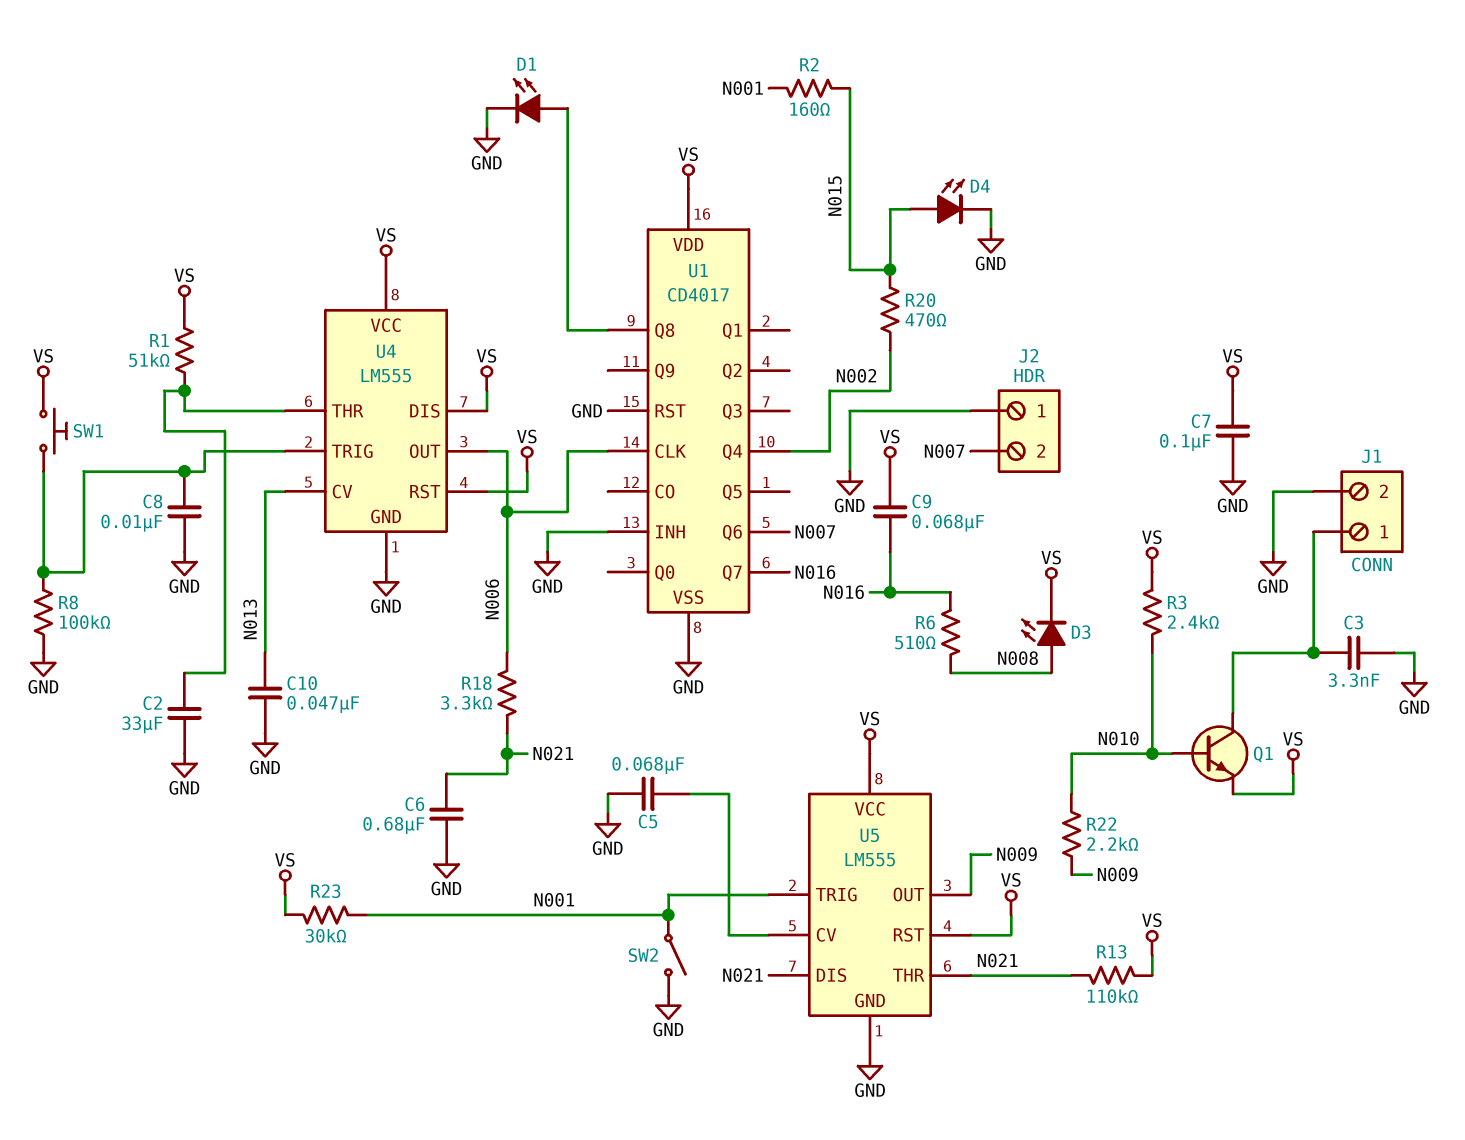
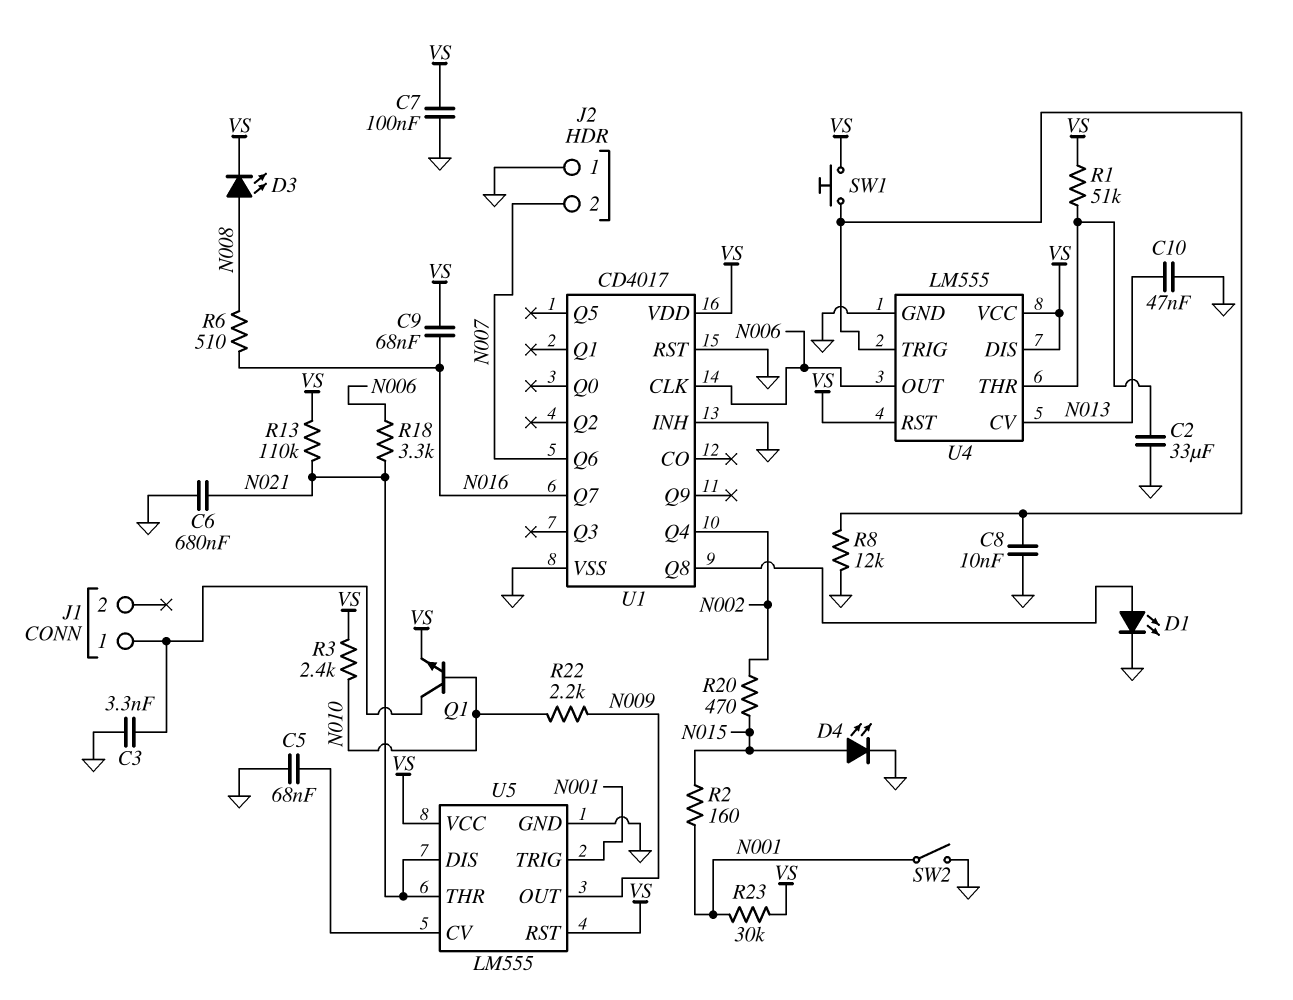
J1 pin 2: GND -> none
R8: 100k (GND, U4/TRIG) -> 12k (GND, U4/TRIG)

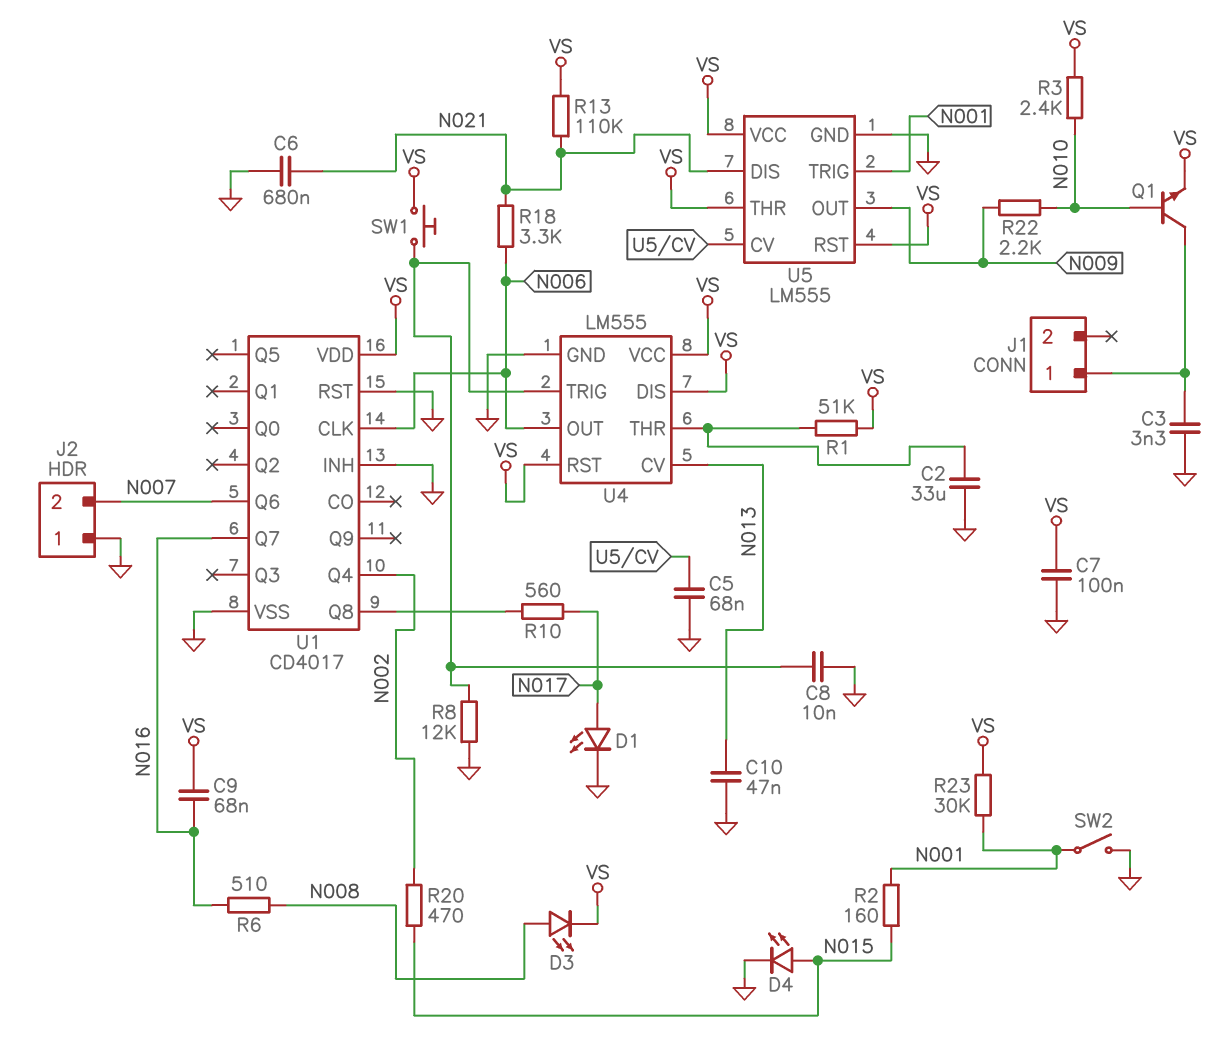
D1: LED (A U1/Q8, K GND) -> LED (A N017, K GND)
R10: none -> 560 (N017, U1/Q8)
U5 pin THR: N021 -> VS

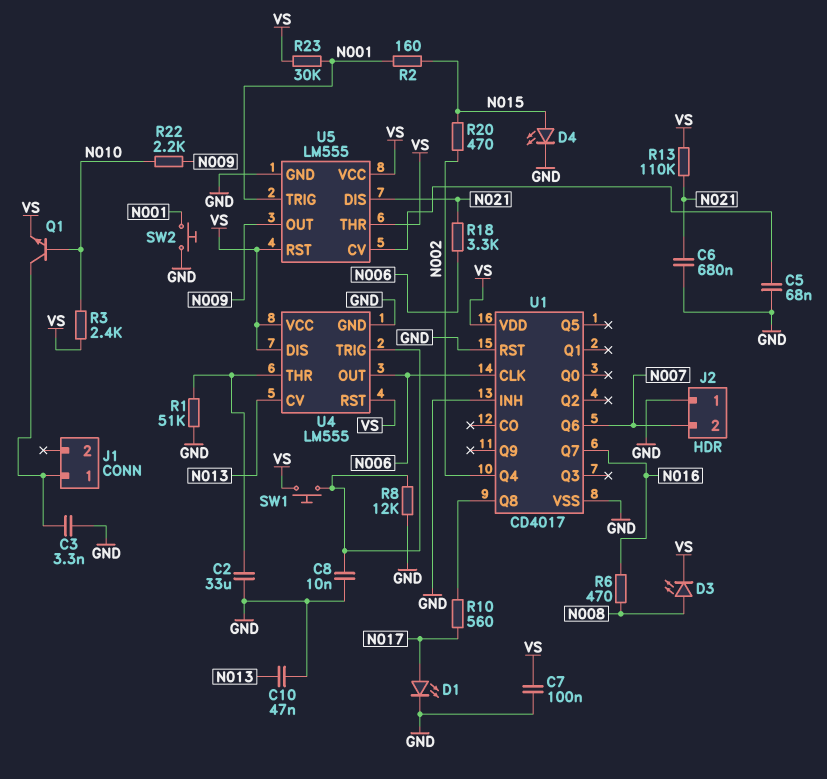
C9: 68nF (N016, VS) -> none
R1: 51k (U4/THR, VS) -> 51k (GND, U4/THR)
R6: 510 (N008, N016) -> 470 (N008, N016)
SW2: switch (GND, N001) -> button (GND, N001)

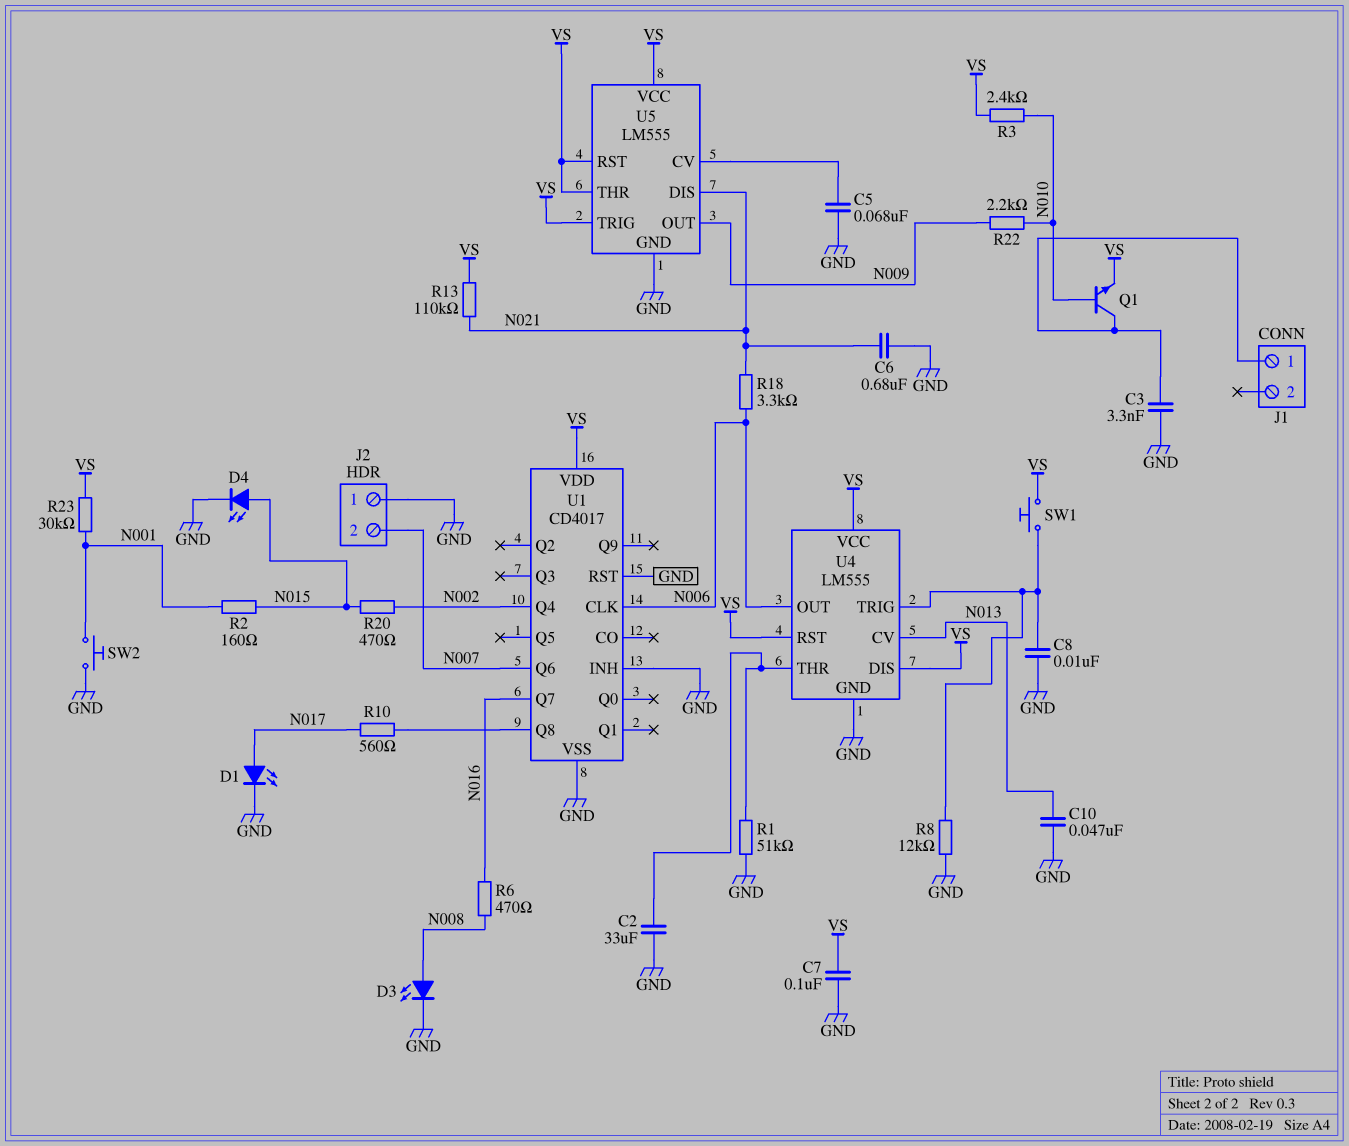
D3: LED (A N008, K VS) -> LED (A N008, K GND)
U5 pin TRIG: N001 -> VS

